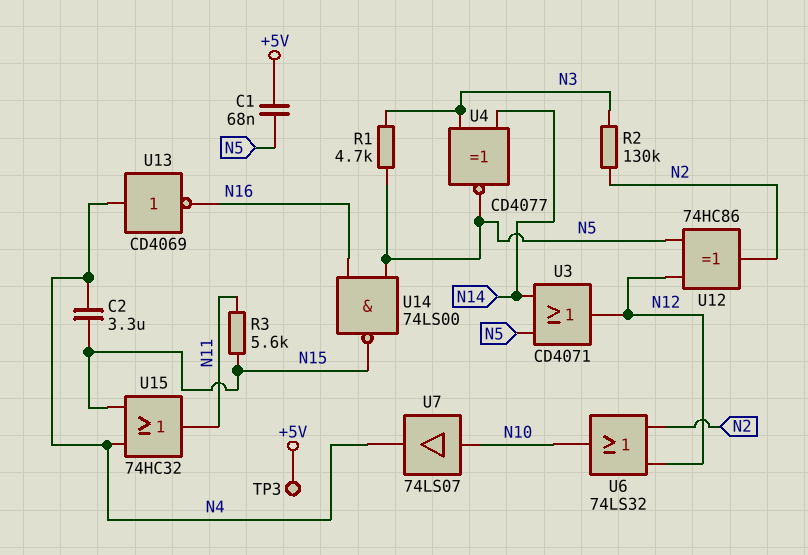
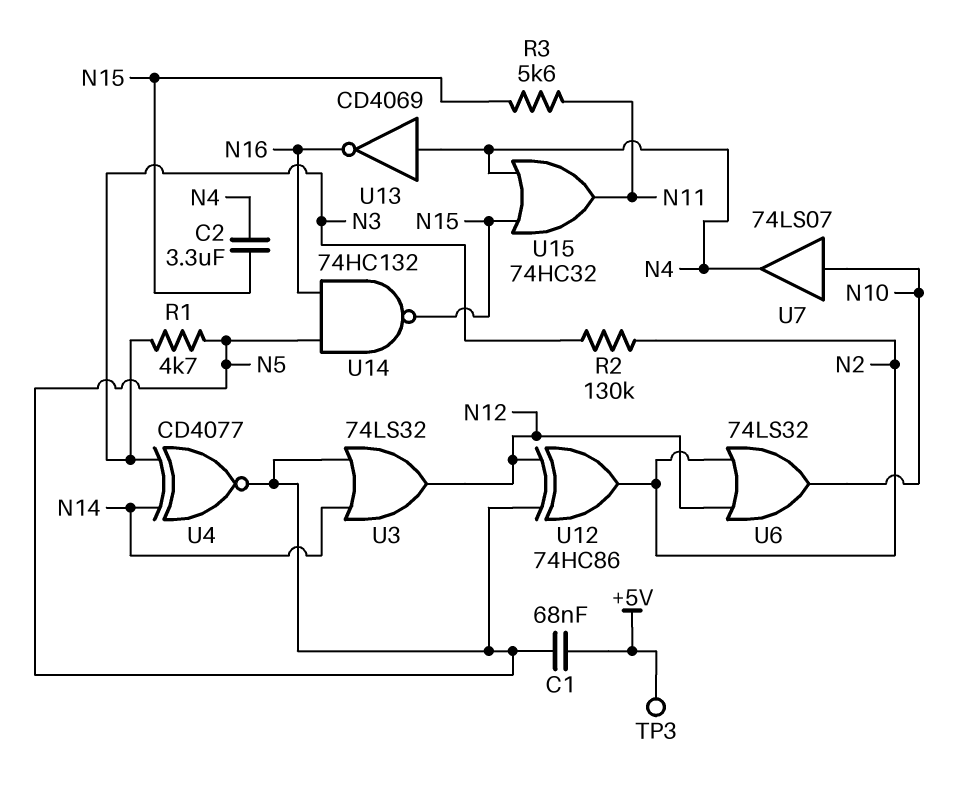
U3: OR CD4071 (in N5, in N14, out N12) -> OR 74LS32 (in N5, in N14, out N12)
U14: NAND 74LS00 (in N5, in N16, out N15) -> NAND 74HC132 (in N5, in N16, out N15)

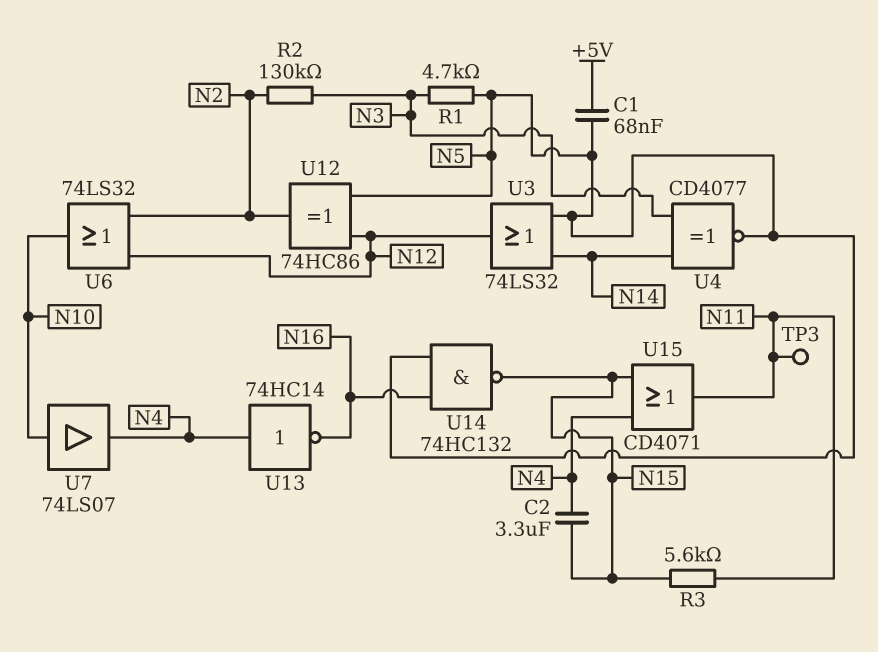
TP3: test point (+5V) -> test point (N11)
U13: NOT CD4069 (in N4, out N16) -> NOT 74HC14 (in N4, out N16)
U15: OR 74HC32 (in N4, in N15, out N11) -> OR CD4071 (in N4, in N15, out N11)

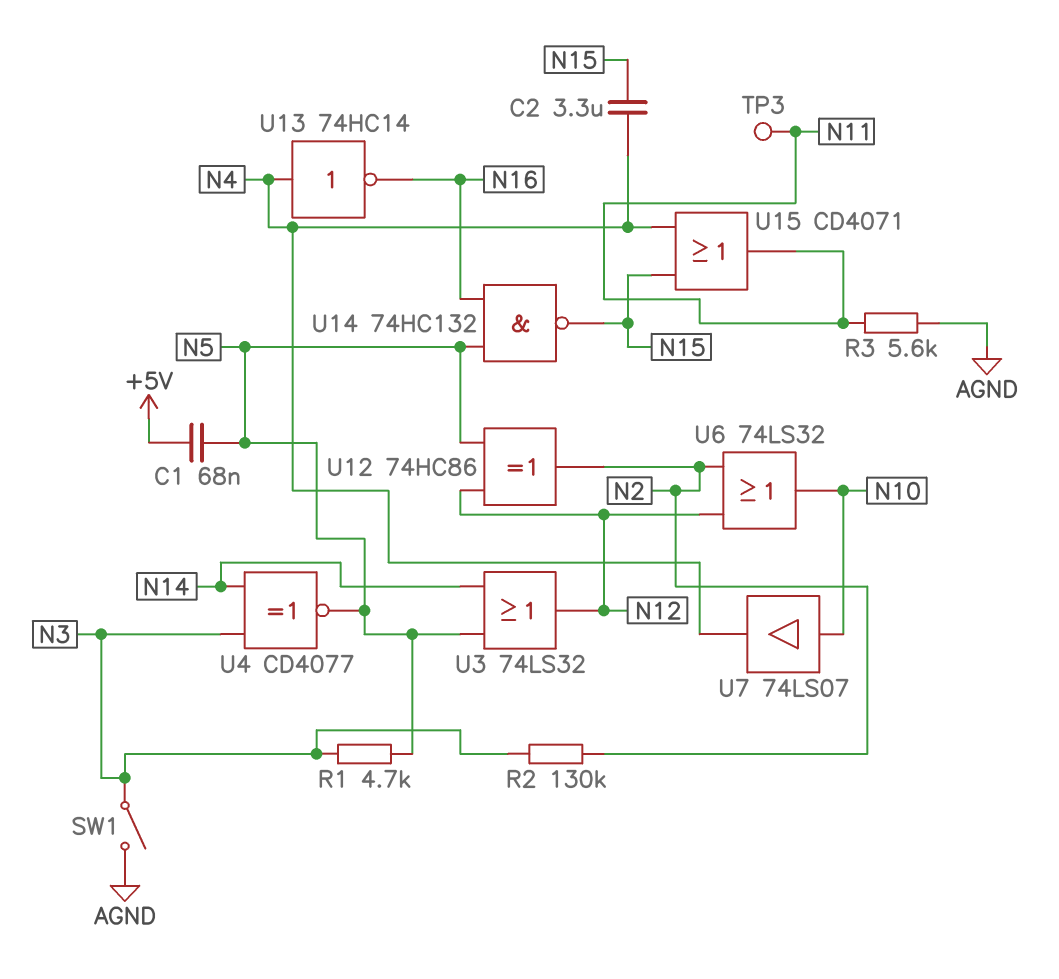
R3: 5.6k (N11, N15) -> 5.6k (AGND, N11)
SW1: none -> switch (AGND, N3)

